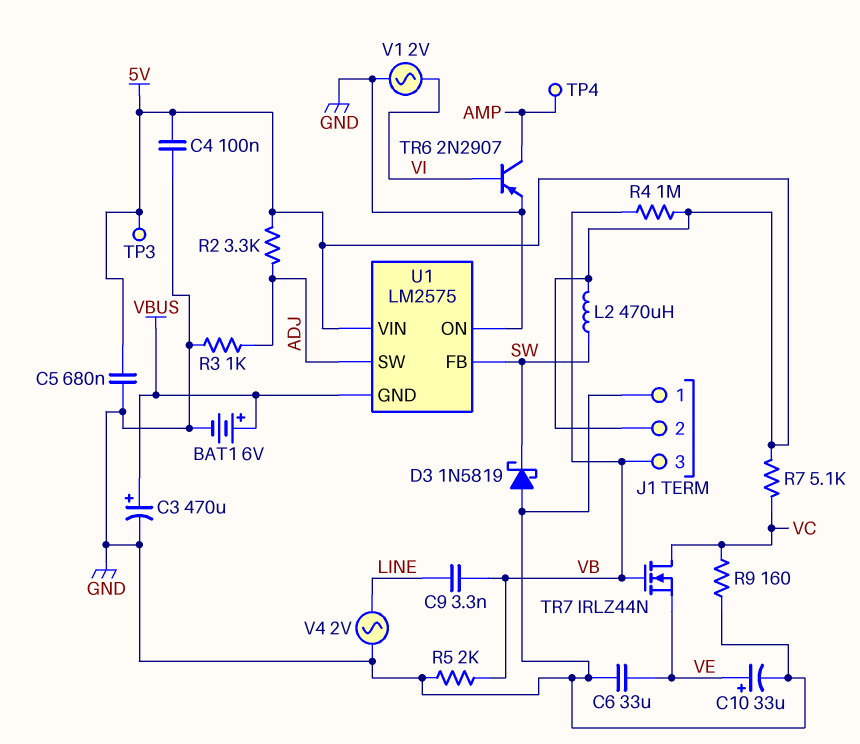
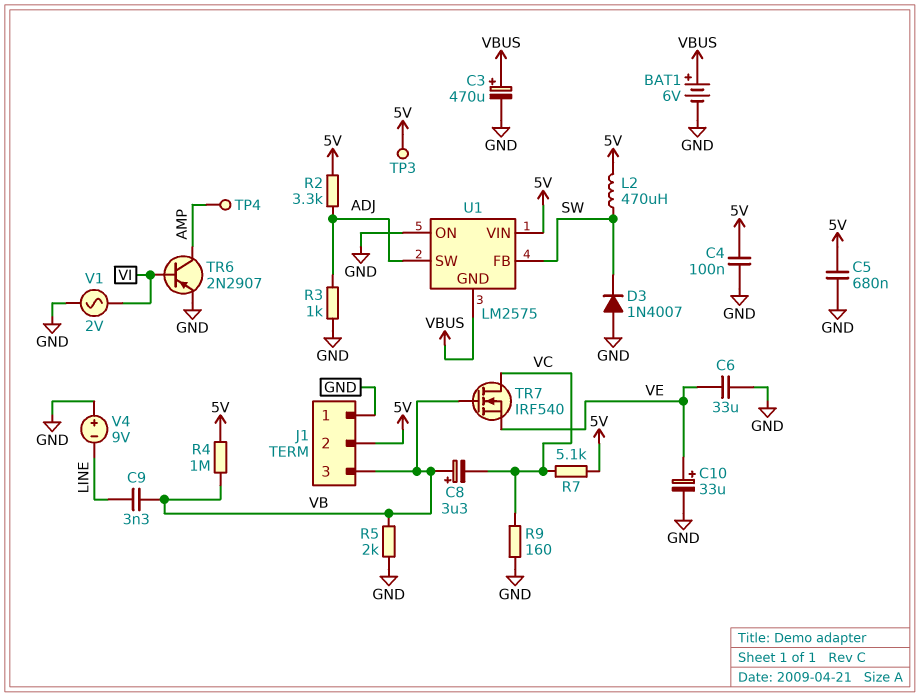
C8: none -> 3.3uF (plus VB, minus VC)
D3: schottky 1N5819 (A GND, K SW) -> diode 1N4007 (A GND, K SW)
TR7: NMOS IRLZ44N (G VB, D VC, S VE) -> NMOS IRF540 (G VB, D VC, S VE)
V4: AC 2V (GND, LINE) -> 9V (plus GND, minus LINE)

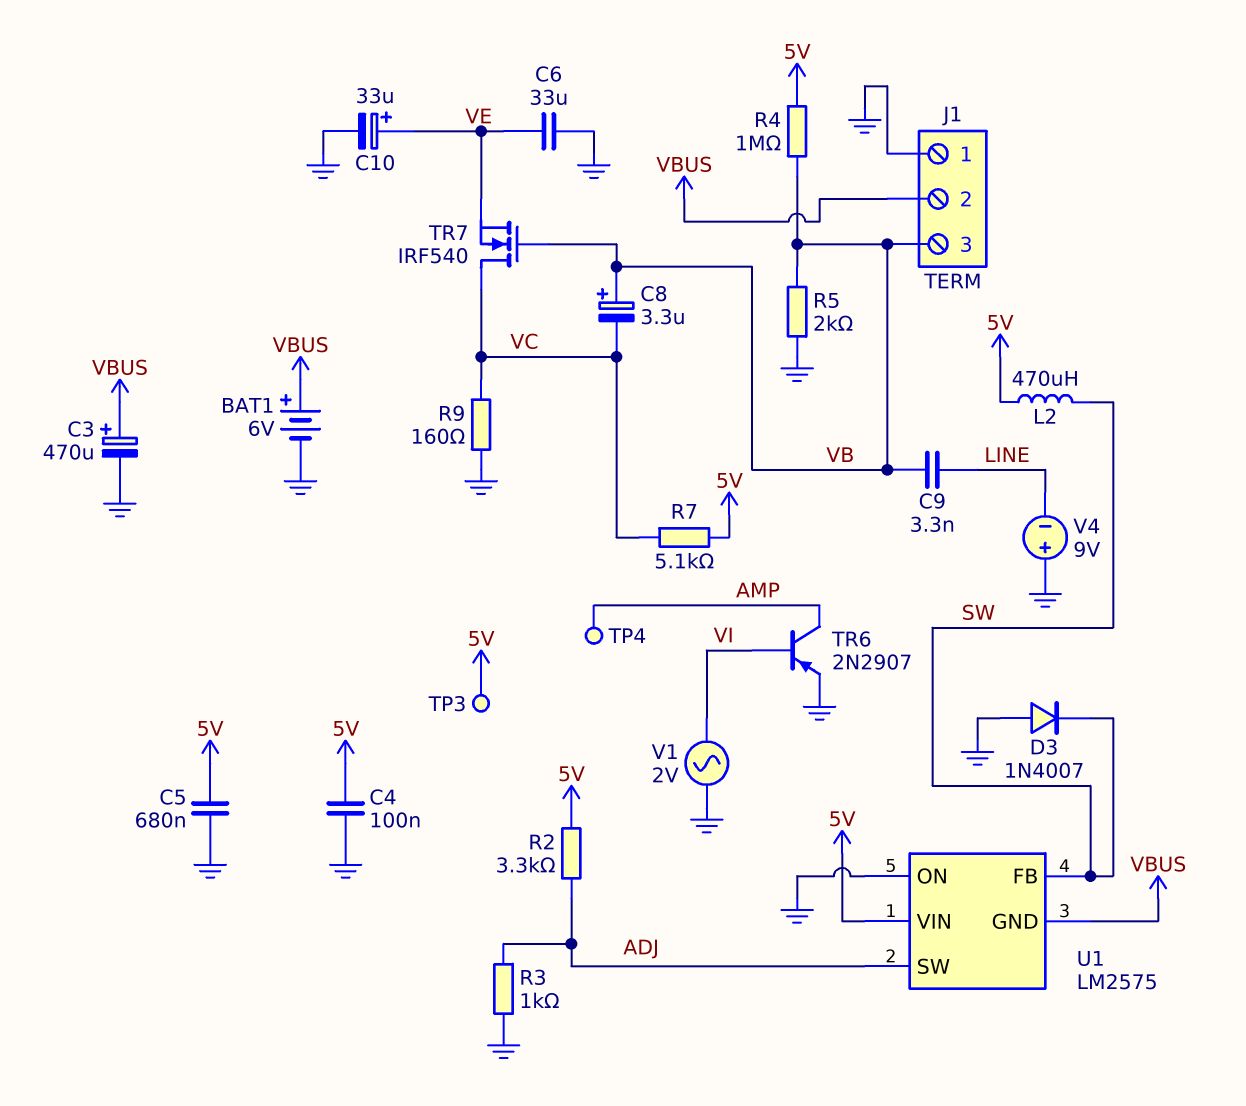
J1 pin 2: 5V -> VBUS

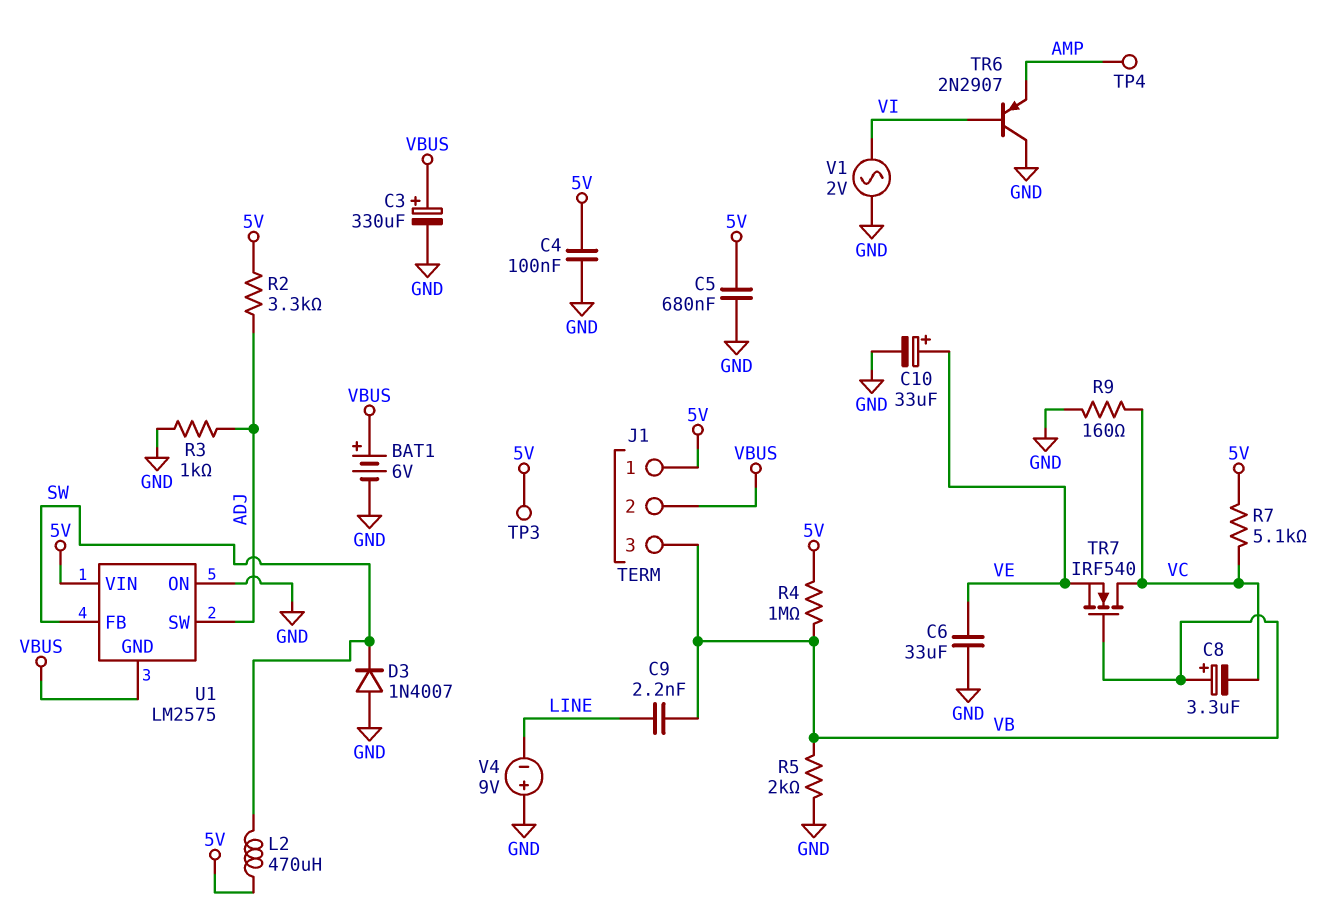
C3: 470uF (plus VBUS, minus GND) -> 330uF (plus VBUS, minus GND)
C9: 3.3nF (LINE, VB) -> 2.2nF (LINE, VB)
J1 pin 1: GND -> 5V
TR6: PNP 2N2907 (B VI, C AMP, E GND) -> PNP 2N2907 (B VI, C GND, E AMP)

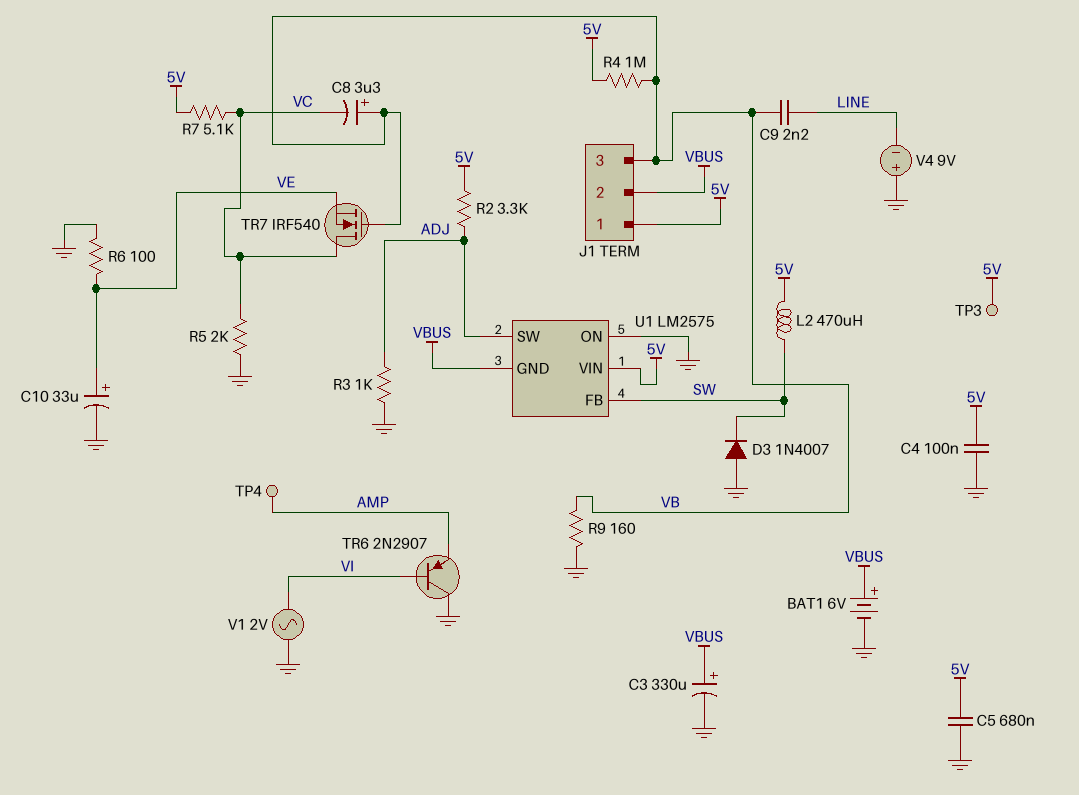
C6: 33uF (GND, VE) -> none
R5: 2k (GND, VB) -> 2k (GND, VC)
R6: none -> 100 (GND, VE)
R9: 160 (GND, VC) -> 160 (GND, VB)

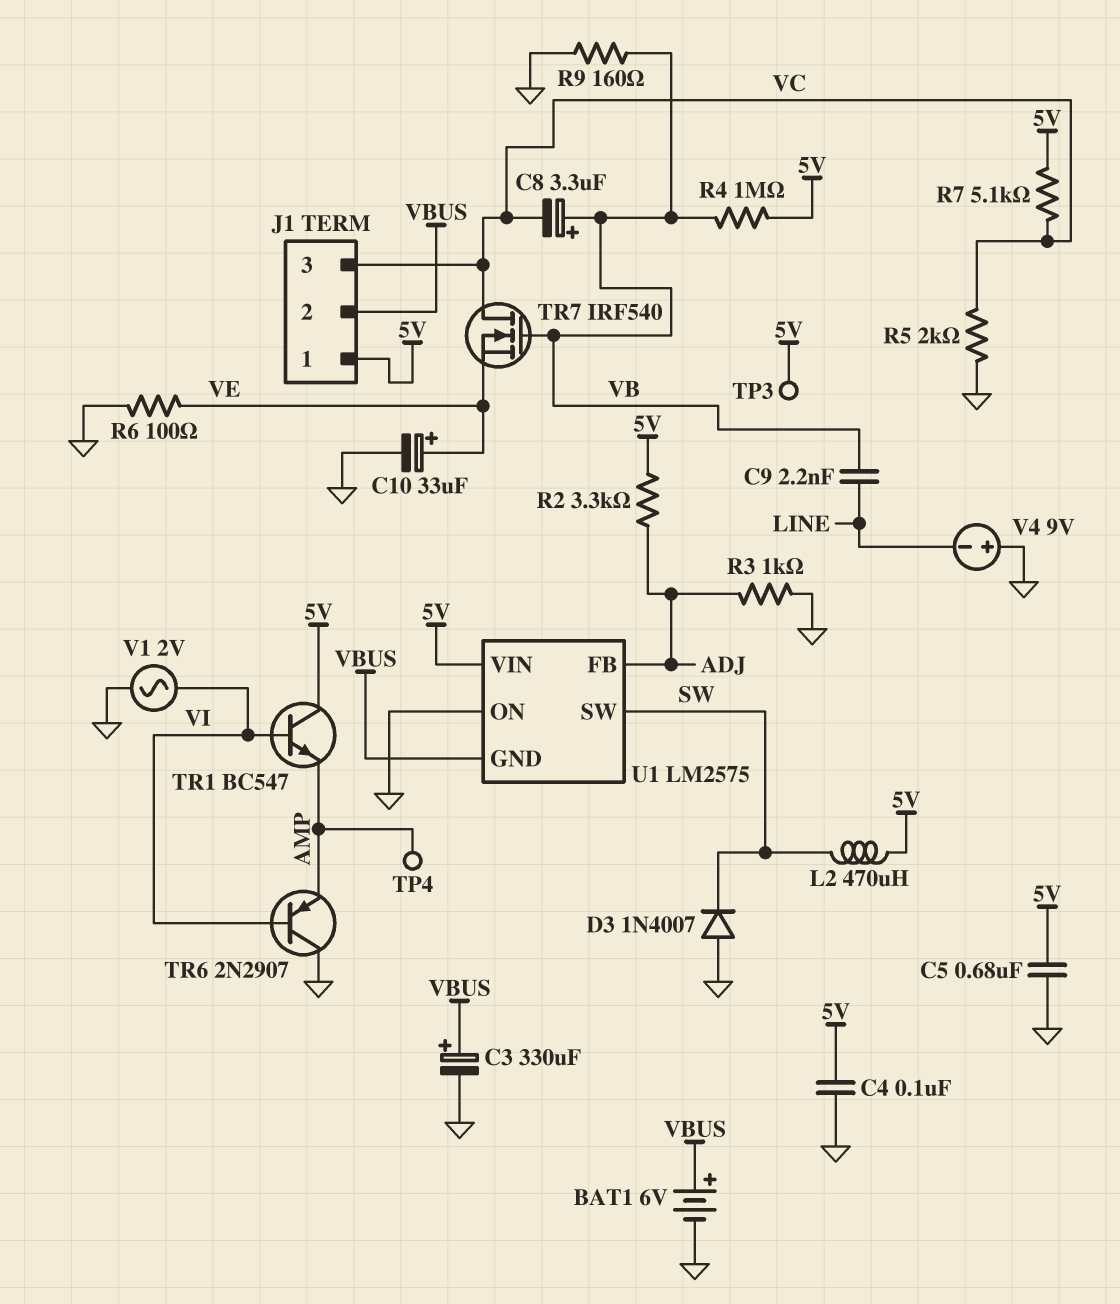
J1 pin 3: VB -> VC
TR1: none -> NPN BC547 (B VI, C 5V, E AMP)
U1 pin FB: SW -> ADJ
U1 pin SW: ADJ -> SW

